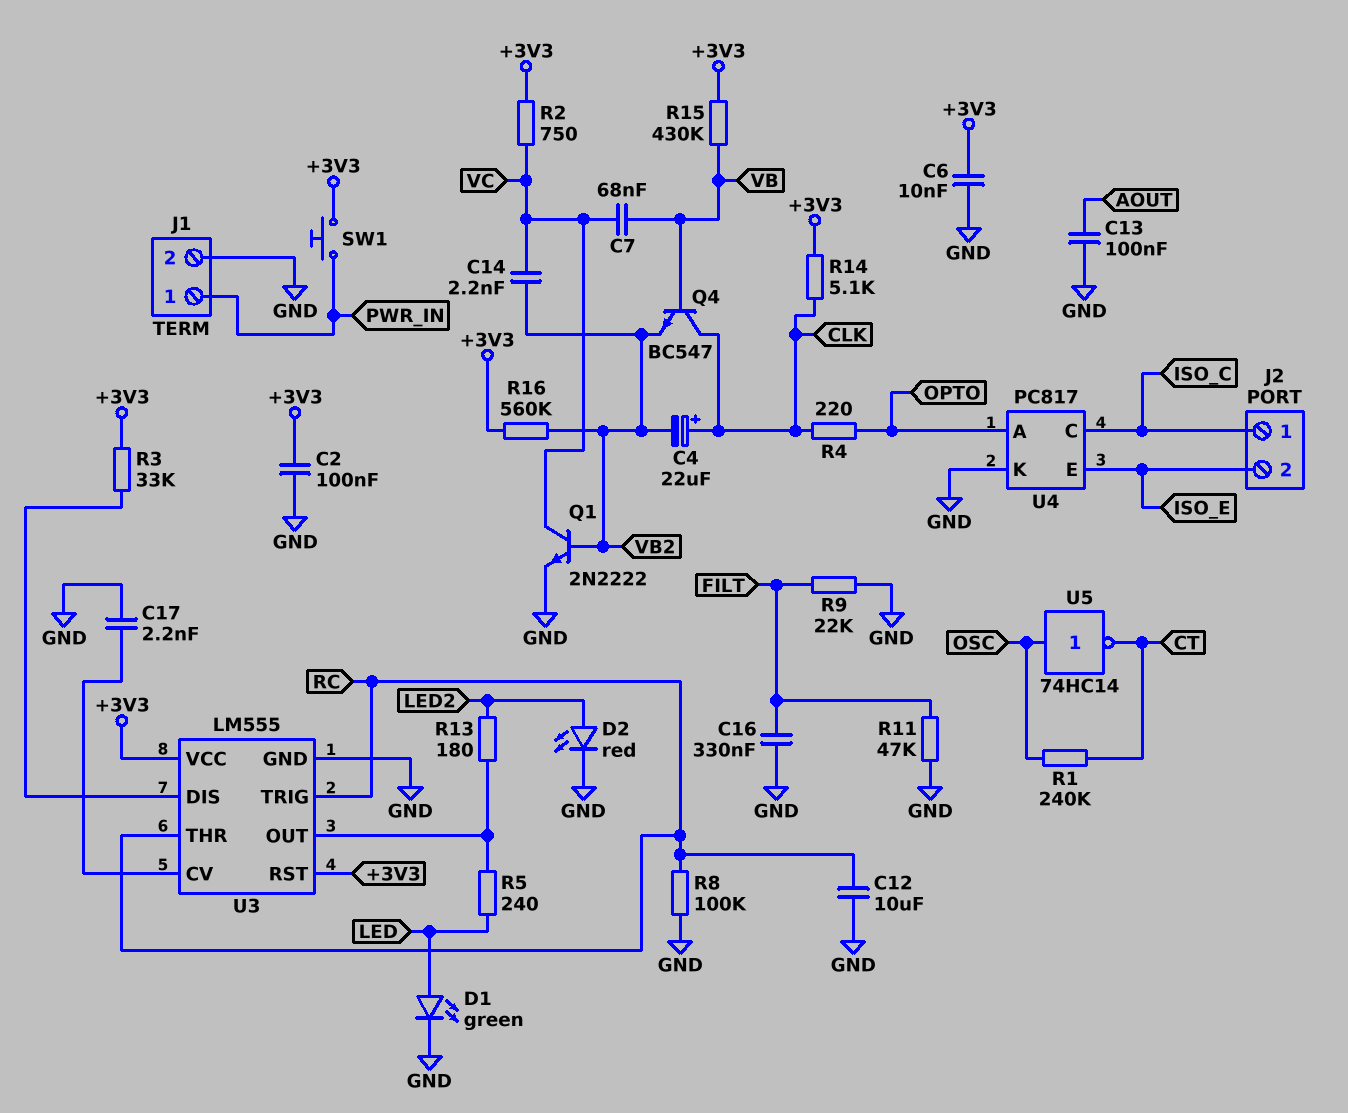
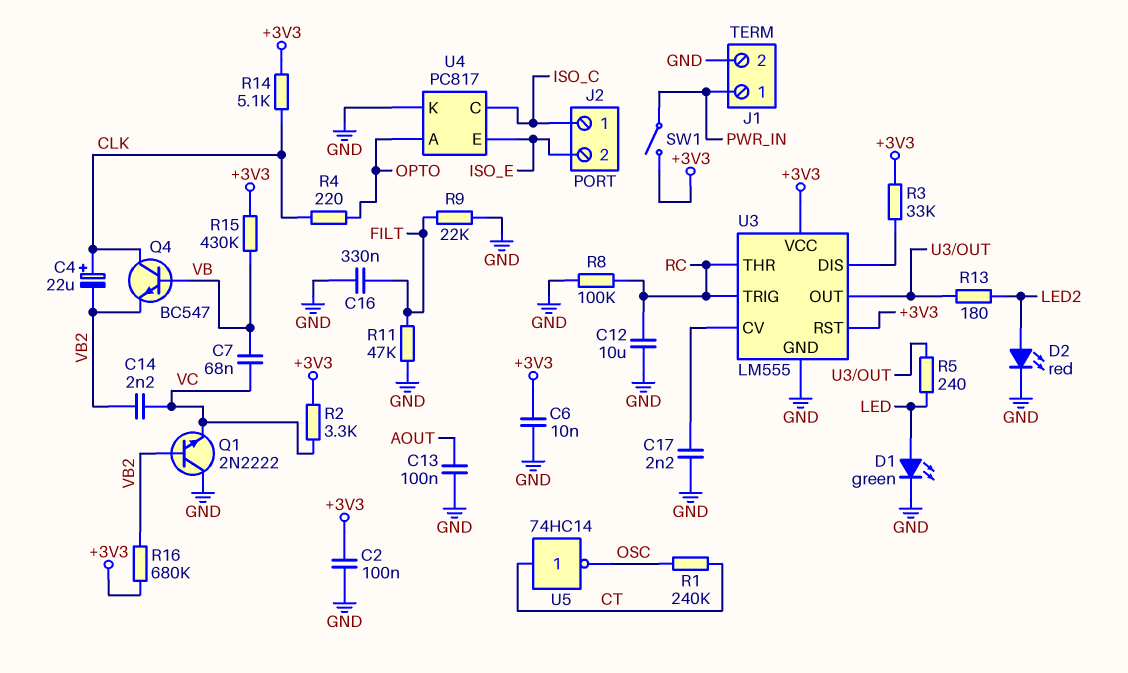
Q1: NPN 2N2222 (B VB2, C VC, E GND) -> NPN 2N2222 (B VB2, C GND, E VC)
R2: 750 (+3V3, VC) -> 3.3k (+3V3, VC)
R16: 560k (+3V3, VB2) -> 680k (+3V3, VB2)
SW1: button (+3V3, PWR_IN) -> switch (+3V3, PWR_IN)
U5: NOT 74HC14 (in OSC, out CT) -> NOT 74HC14 (in CT, out OSC)

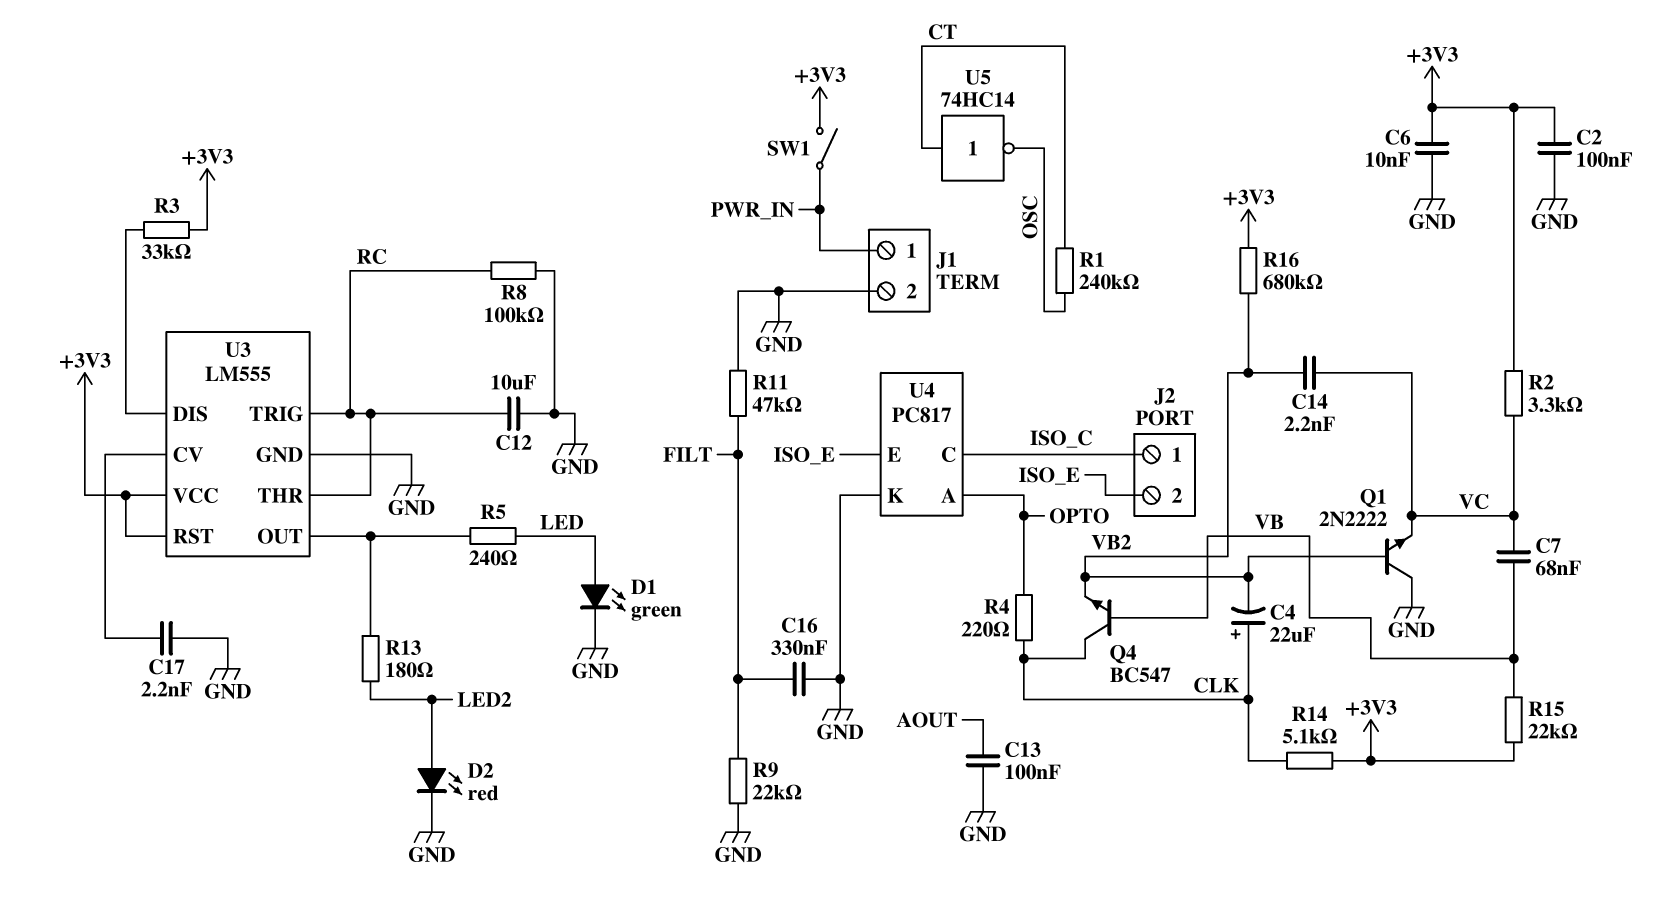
R15: 430k (+3V3, VB) -> 22k (+3V3, VB)

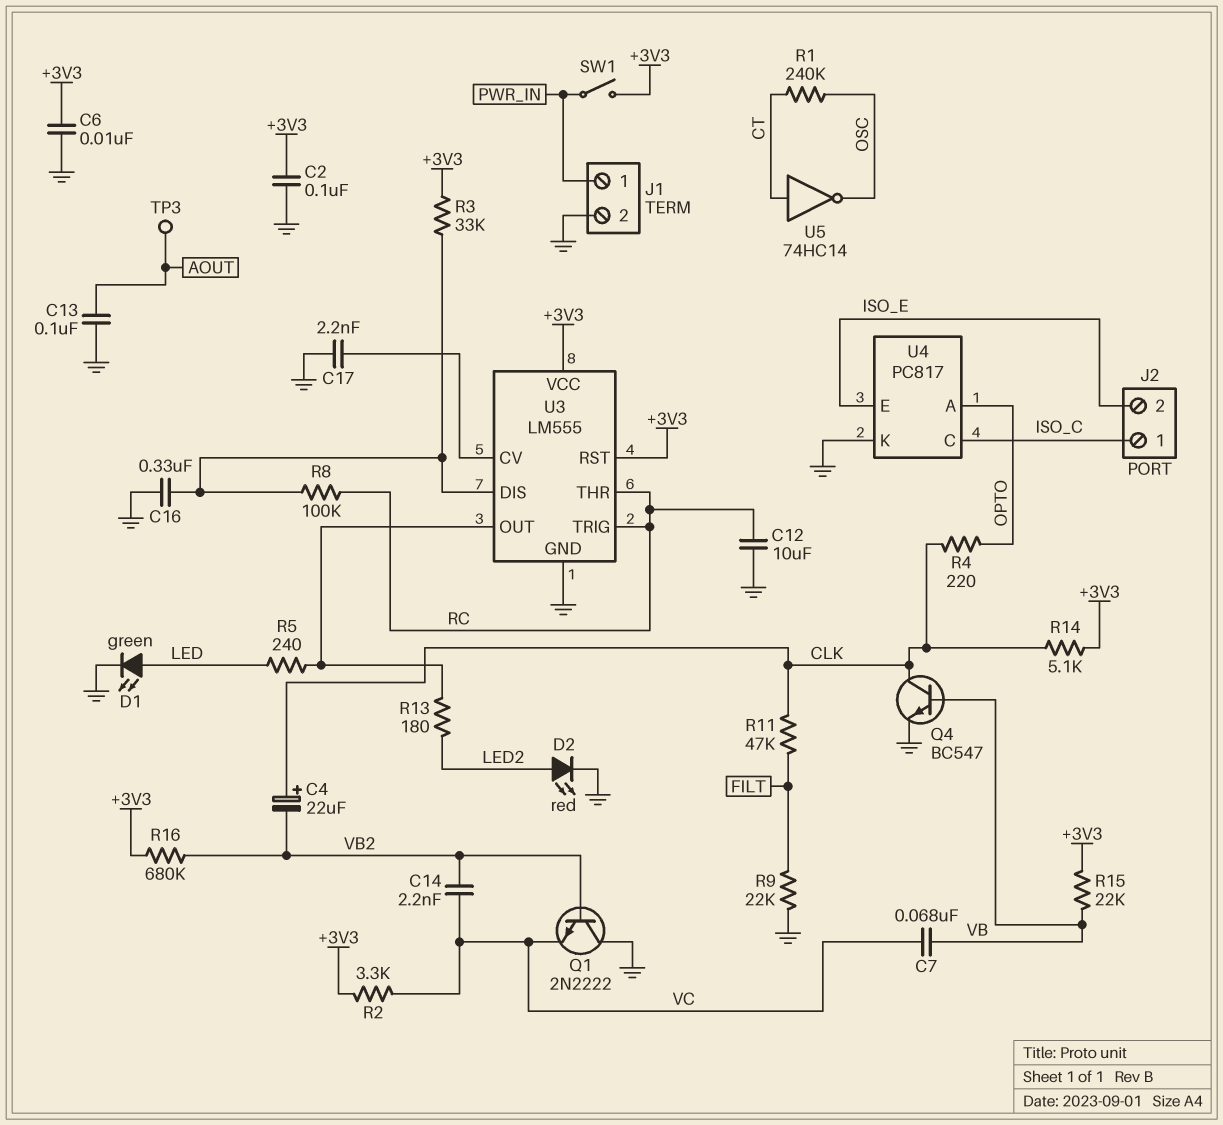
C16: 330nF (FILT, GND) -> 330nF (GND, U3/DIS)
Q4: NPN BC547 (B VB, C CLK, E VB2) -> NPN BC547 (B VB, C CLK, E GND)
R8: 100k (GND, RC) -> 100k (RC, U3/DIS)
R11: 47k (FILT, GND) -> 47k (CLK, FILT)
TP3: none -> test point (AOUT)

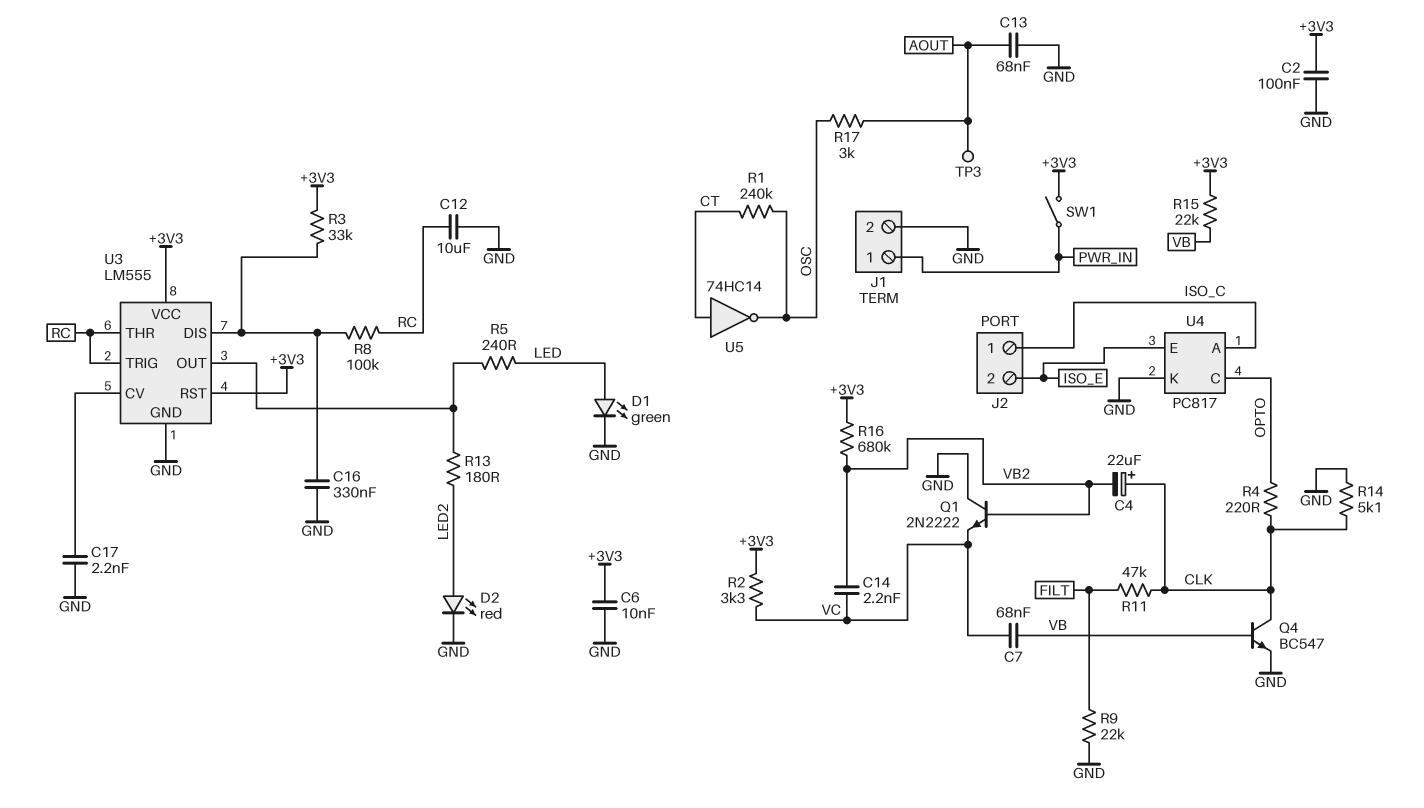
C13: 100nF (AOUT, GND) -> 68nF (AOUT, GND)
R14: 5.1k (+3V3, CLK) -> 5.1k (CLK, GND)
R17: none -> 3k (AOUT, OSC)
U4 pin A: OPTO -> ISO_C
U4 pin C: ISO_C -> OPTO

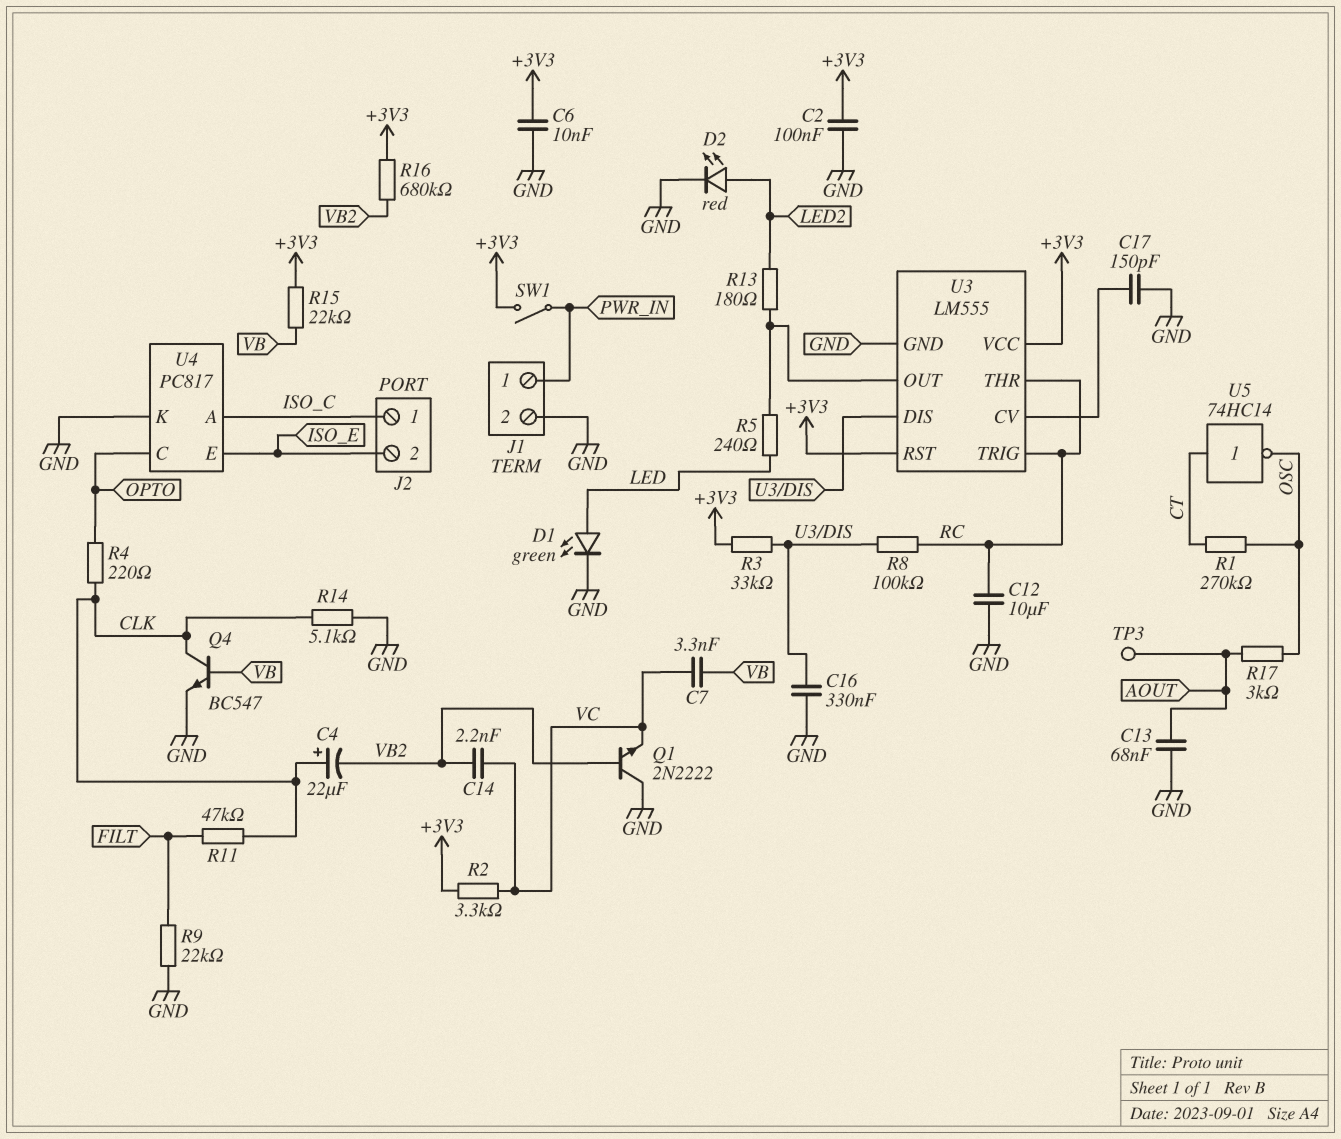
C7: 68nF (VB, VC) -> 3.3nF (VB, VC)
C17: 2.2nF (GND, U3/CV) -> 150pF (GND, U3/CV)
R1: 240k (CT, OSC) -> 270k (CT, OSC)

